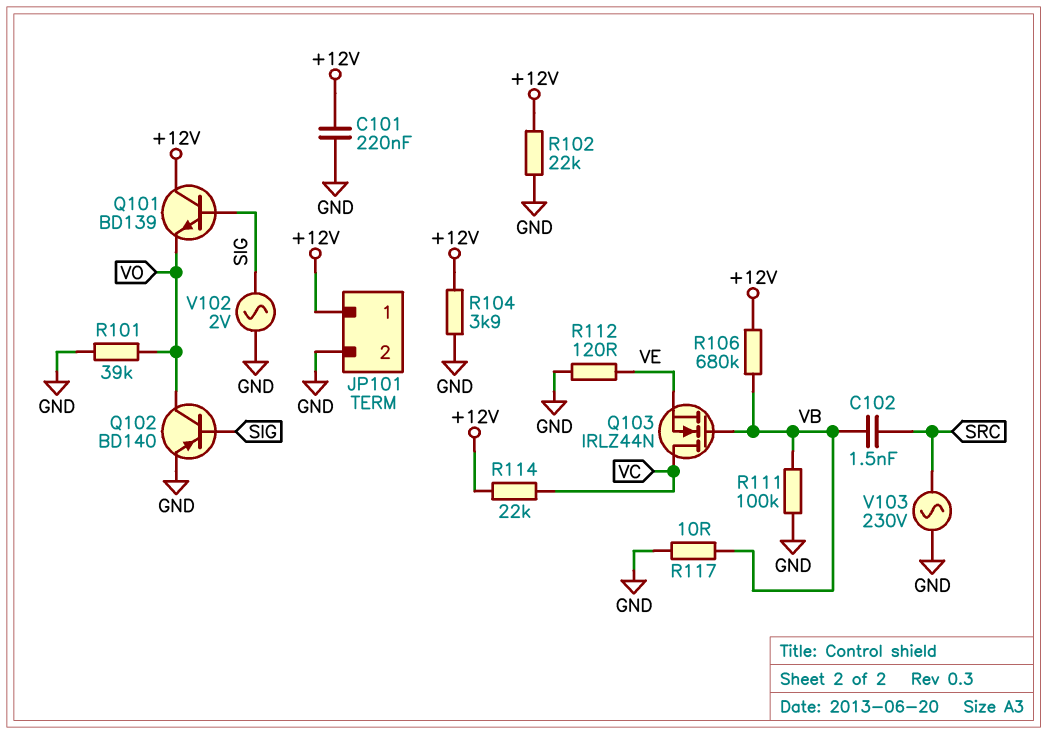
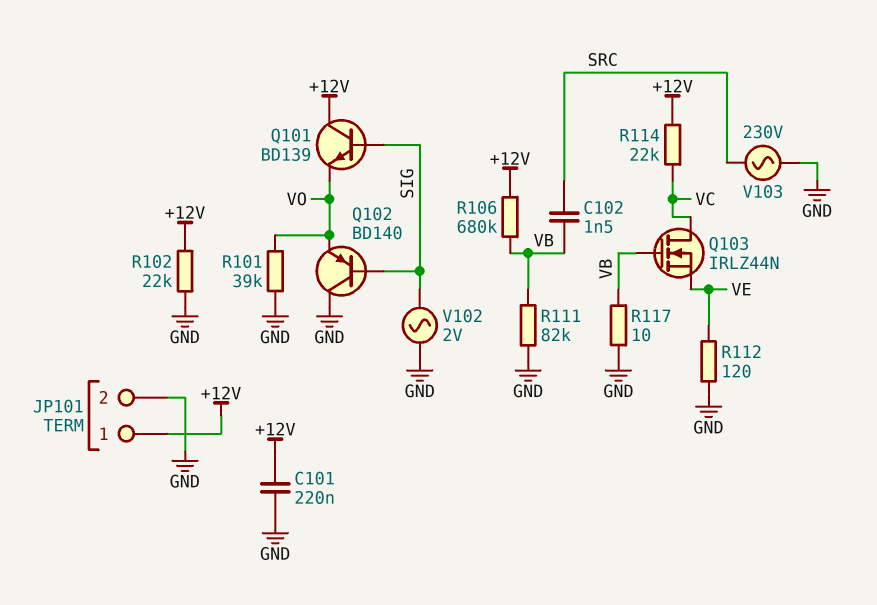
Q102: PNP BD140 (B SIG, C VO, E GND) -> PNP BD140 (B SIG, C GND, E VO)
R104: 3.9k (+12V, GND) -> none
R111: 100k (GND, VB) -> 82k (GND, VB)

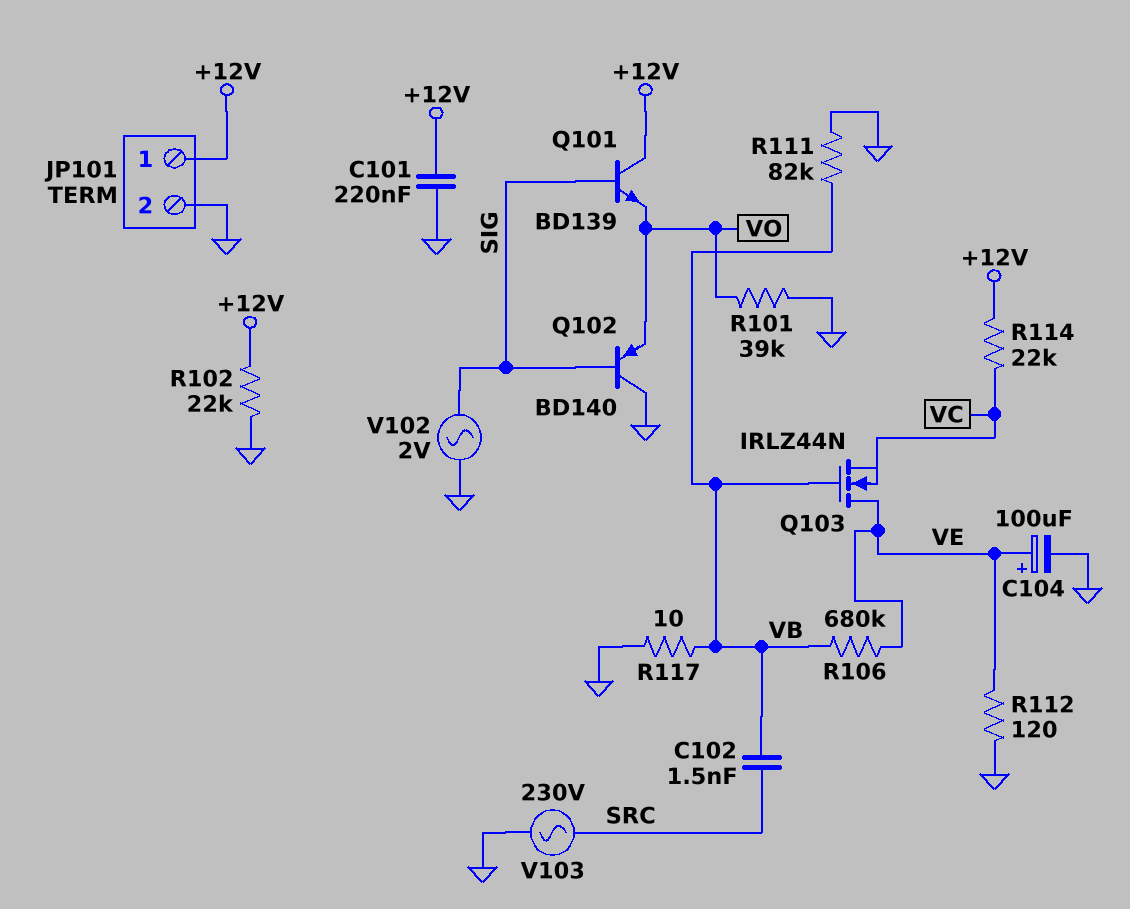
C104: none -> 100uF (plus VE, minus GND)
Q103: NMOS IRLZ44N (G VB, D VC, S VE) -> NMOS IRLZ44N (G VB, D VE, S VC)
R106: 680k (+12V, VB) -> 680k (VB, VE)

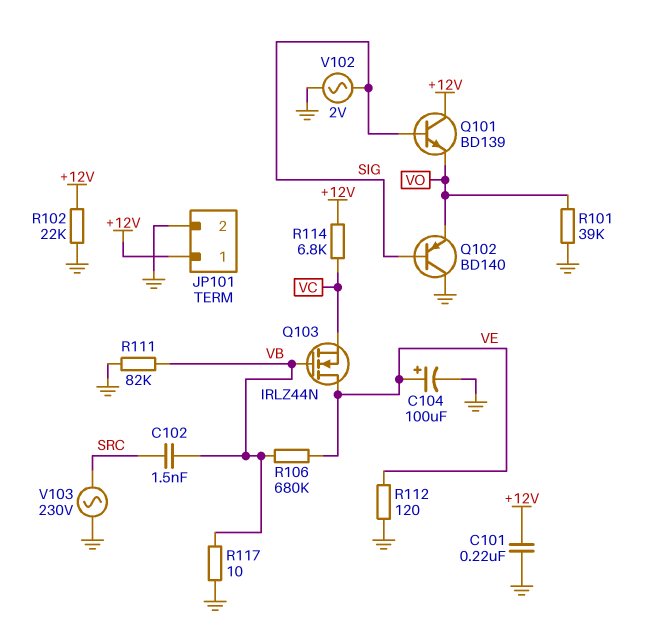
R114: 22k (+12V, VC) -> 6.8k (+12V, VC)

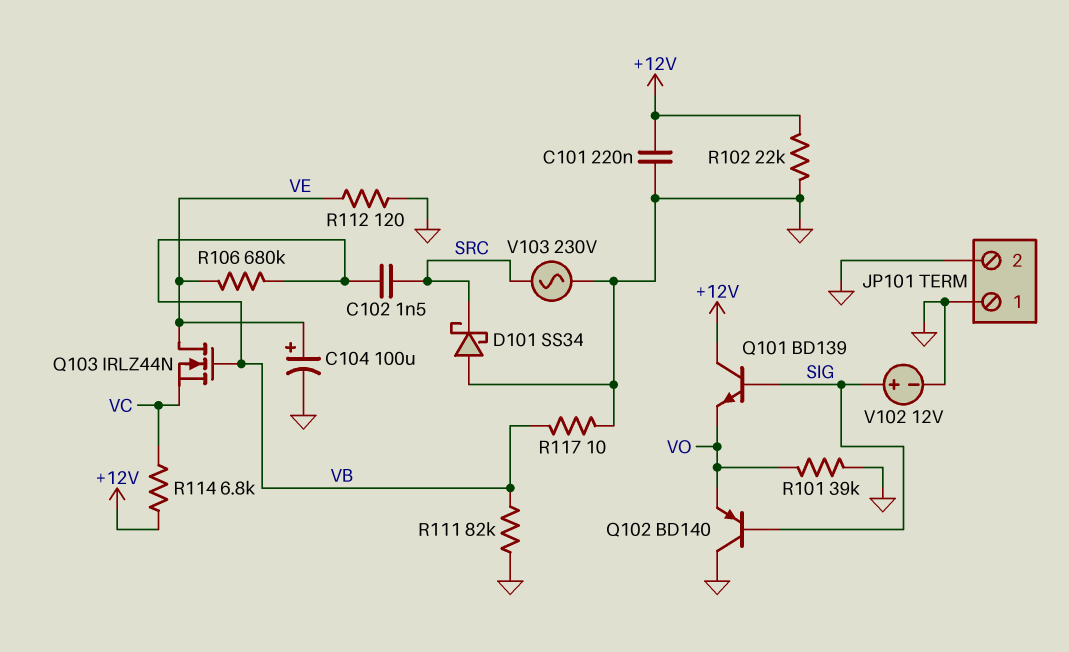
D101: none -> schottky SS34 (A GND, K SRC)
JP101 pin 1: +12V -> GND
V102: AC 2V (GND, SIG) -> 12V (plus SIG, minus GND)

